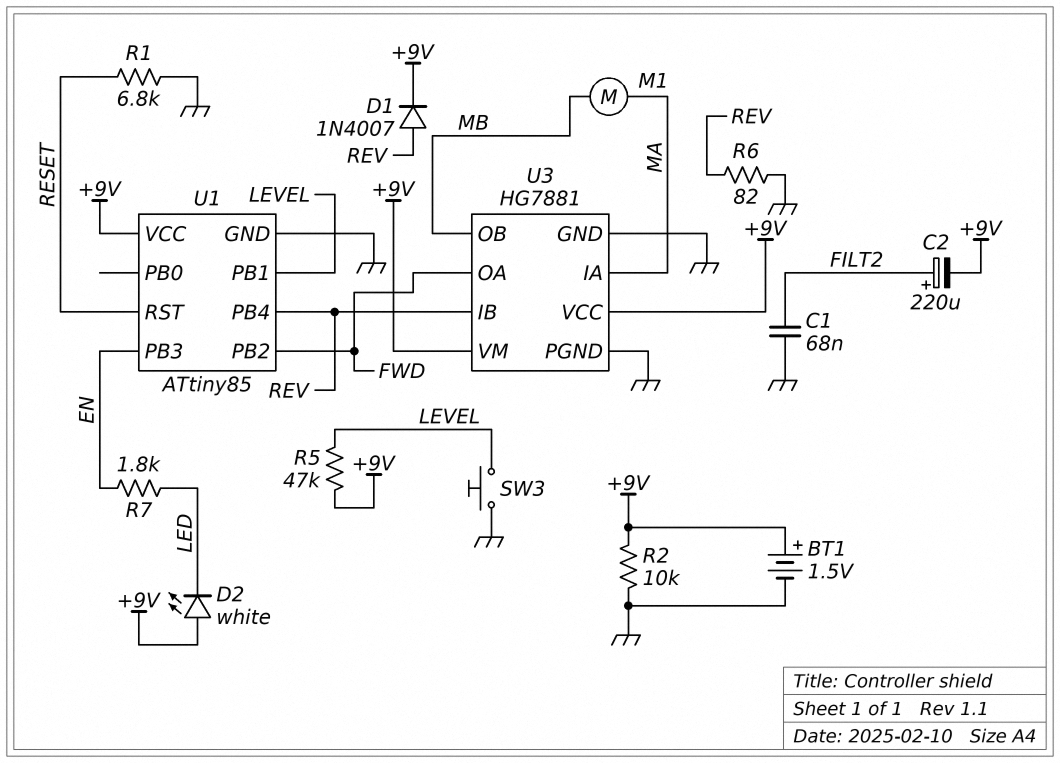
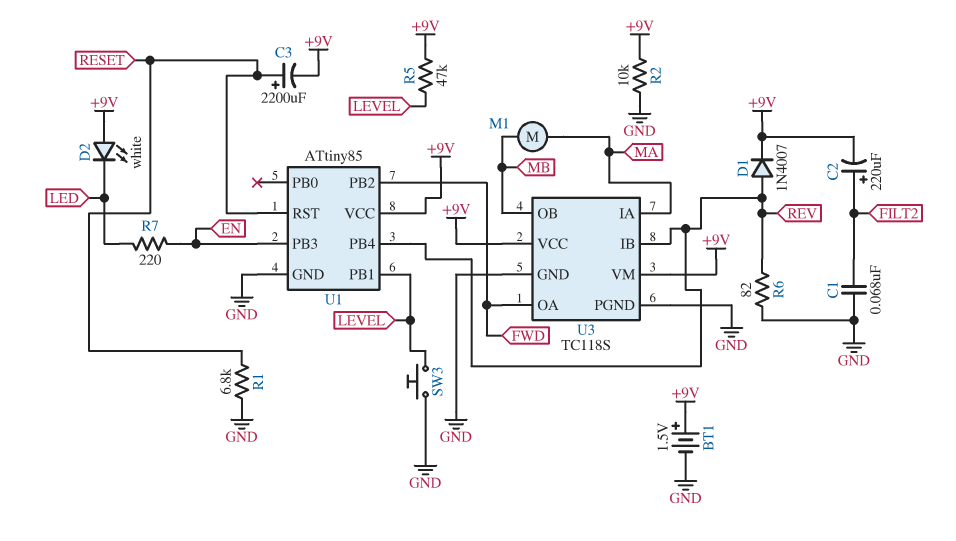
C3: none -> 2200uF (plus RESET, minus +9V)
R7: 1.8k (EN, LED) -> 220 (EN, LED)
U3: HG7881 -> TC118S

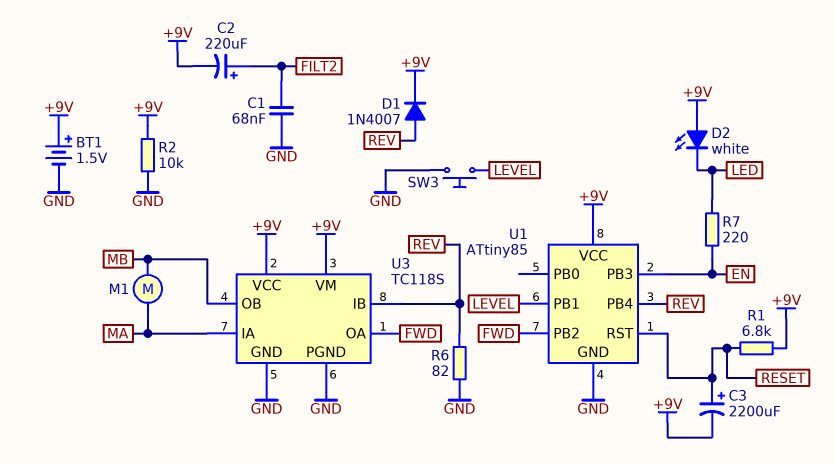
R1: 6.8k (GND, RESET) -> 6.8k (+9V, RESET)
R5: 47k (+9V, LEVEL) -> none

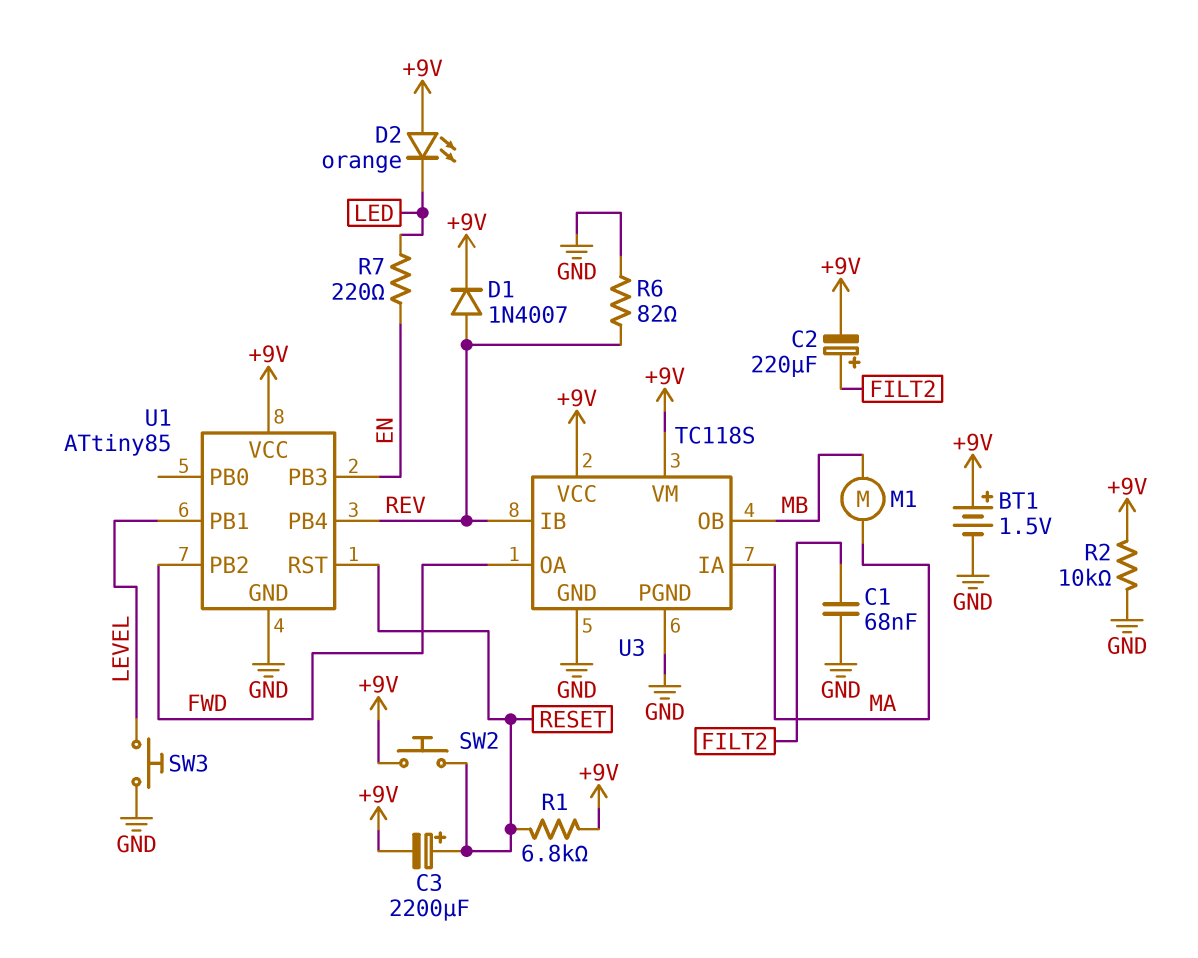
D2: LED white (A +9V, K LED) -> LED orange (A +9V, K LED)
SW2: none -> button (+9V, RESET)

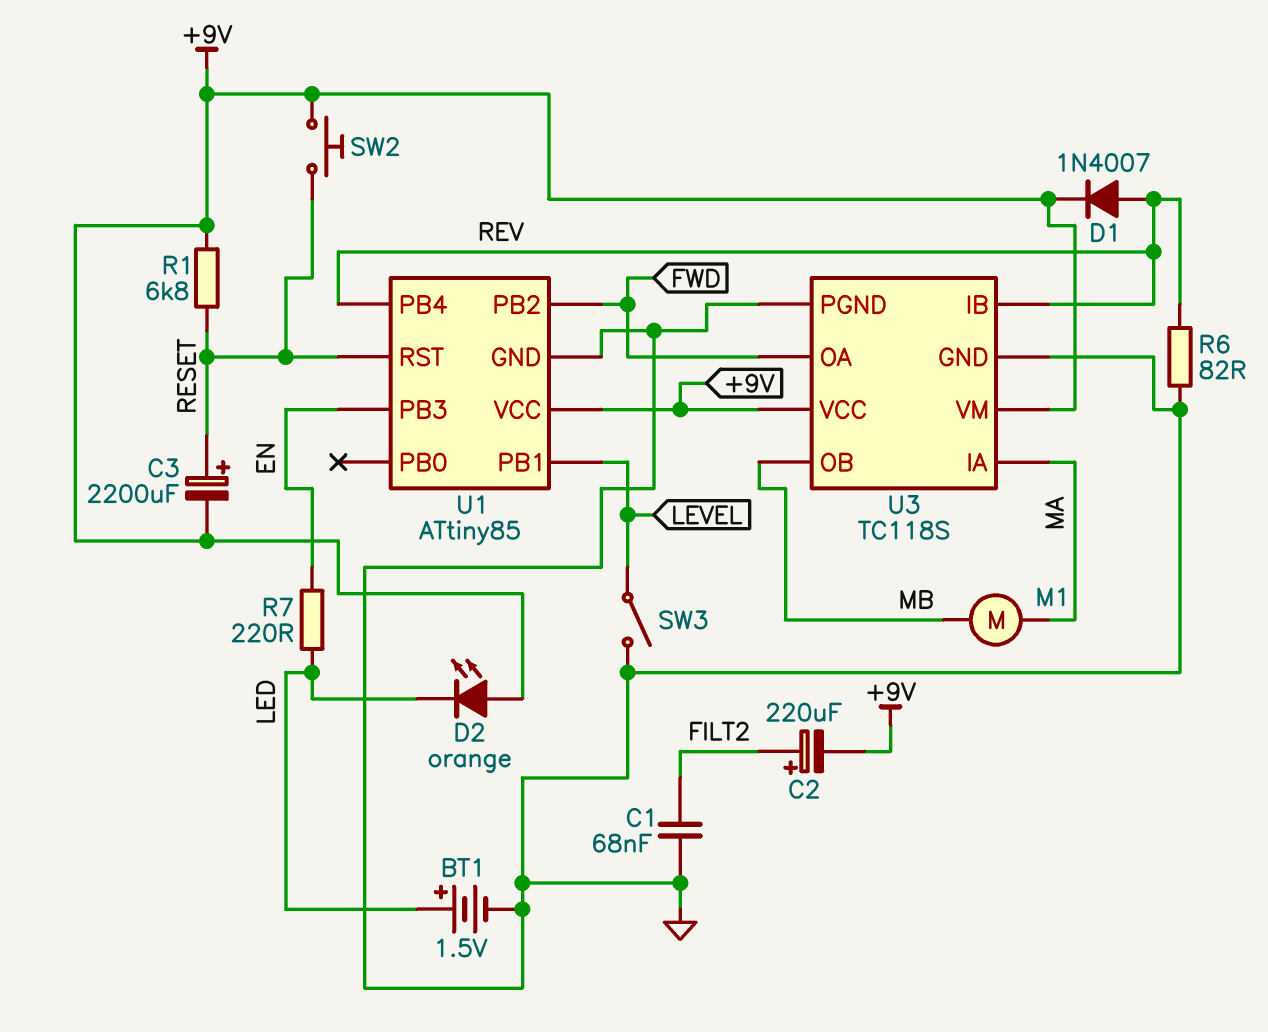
BT1: 1.5V (plus +9V, minus GND) -> 1.5V (plus LED, minus GND)
R2: 10k (+9V, GND) -> none
SW3: button (GND, LEVEL) -> switch (GND, LEVEL)

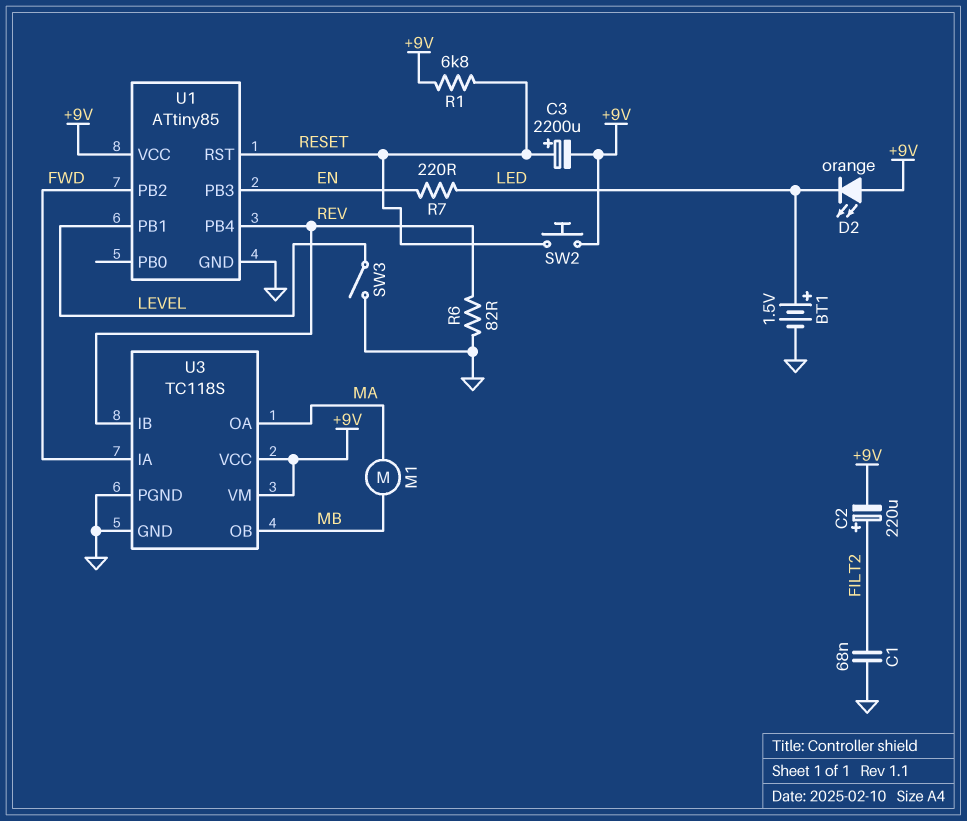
D1: diode 1N4007 (A REV, K +9V) -> none
U3 pin IA: MA -> FWD
U3 pin OA: FWD -> MA

